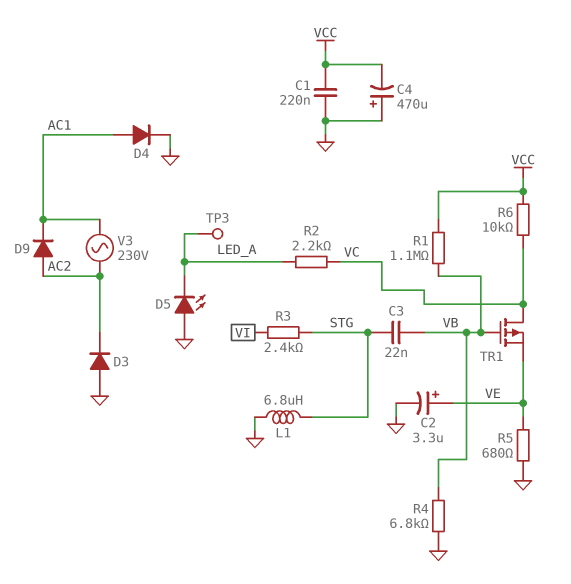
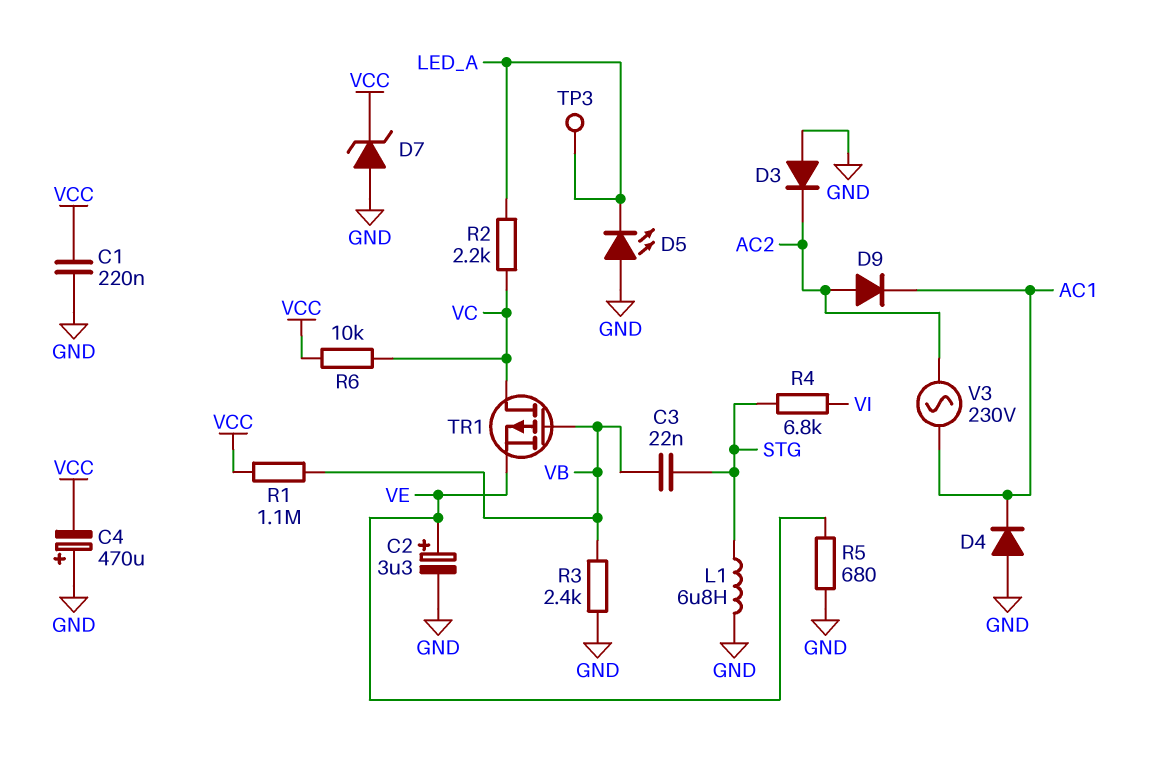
D4: diode (A AC1, K GND) -> diode (A GND, K AC1)
D7: none -> zener (A GND, K VCC)
R3: 2.4k (STG, VI) -> 2.4k (GND, VB)
R4: 6.8k (GND, VB) -> 6.8k (STG, VI)

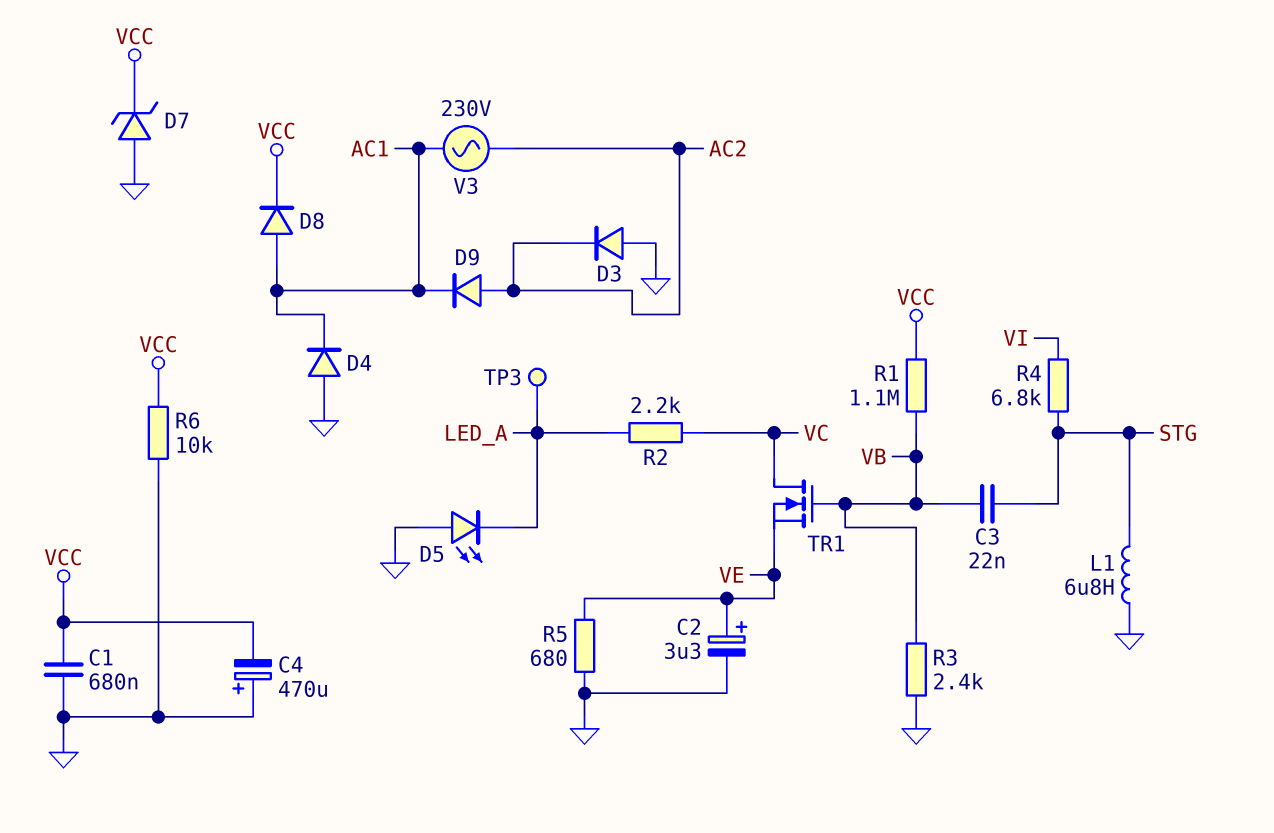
C1: 220nF (GND, VCC) -> 680nF (GND, VCC)
D8: none -> diode (A AC1, K VCC)
R6: 10k (VC, VCC) -> 10k (GND, VCC)
TR1: PMOS (G VB, D VC, S VE) -> NMOS (G VB, D VC, S VE)

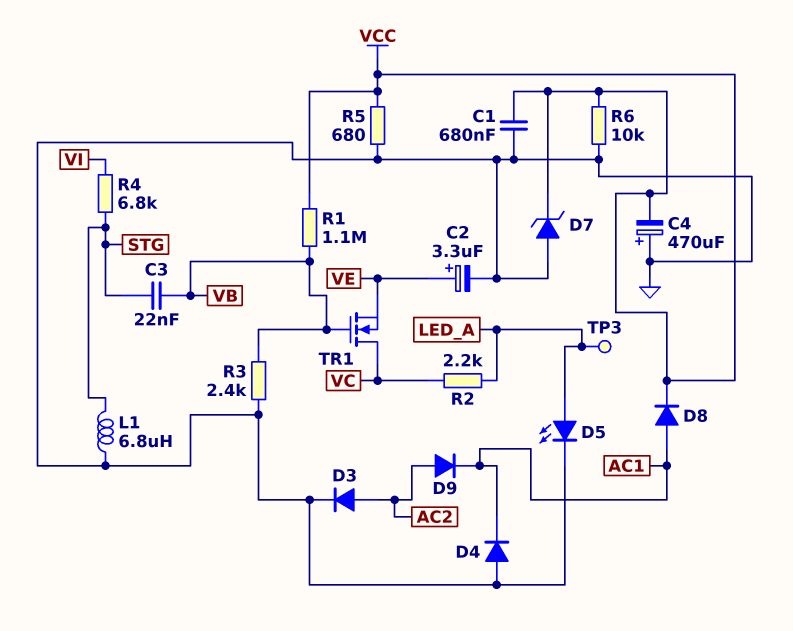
D3: diode (A GND, K AC2) -> diode (A AC2, K GND)
D5: LED (A GND, K LED_A) -> LED (A LED_A, K GND)
R5: 680 (GND, VE) -> 680 (GND, VCC)
V3: AC 230V (AC1, AC2) -> none

